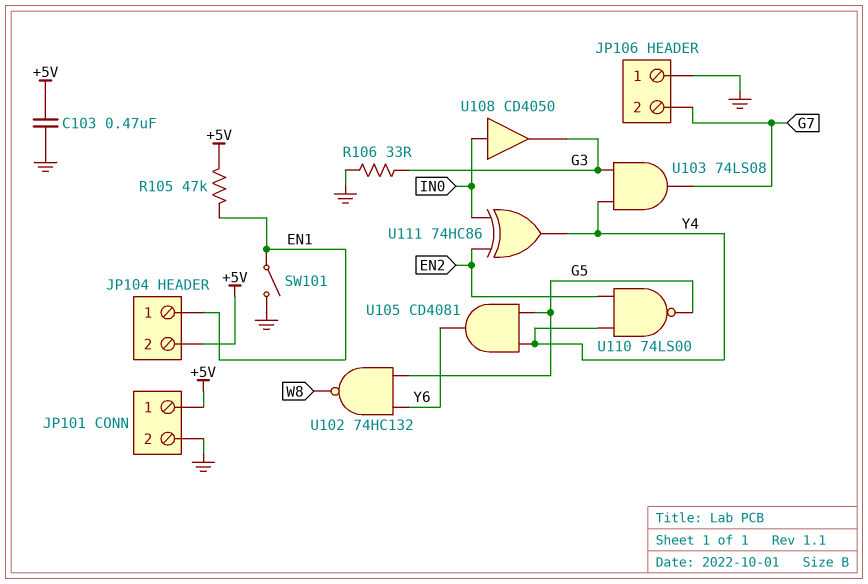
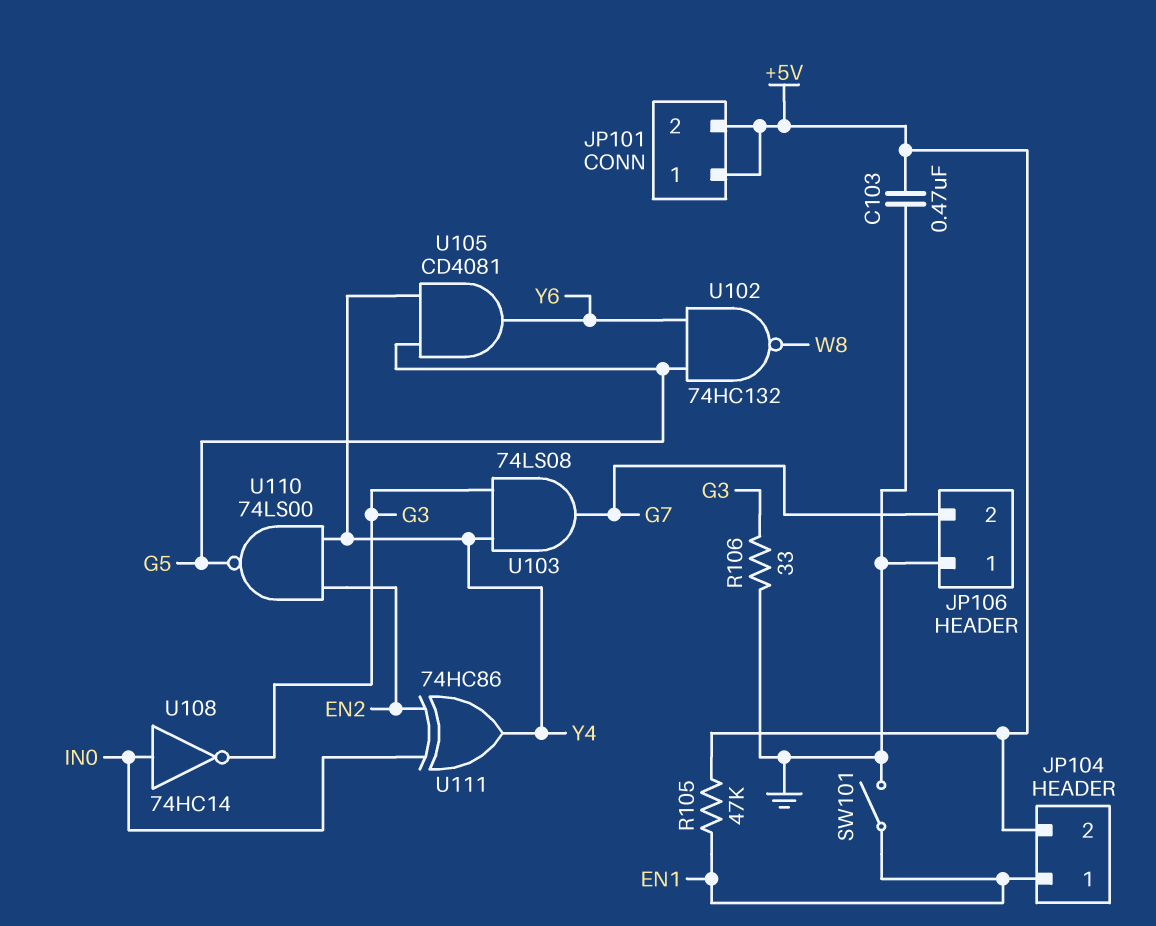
JP101 pin 2: GND -> +5V
U108: buffer CD4050 (in IN0, out G3) -> NOT 74HC14 (in IN0, out G3)

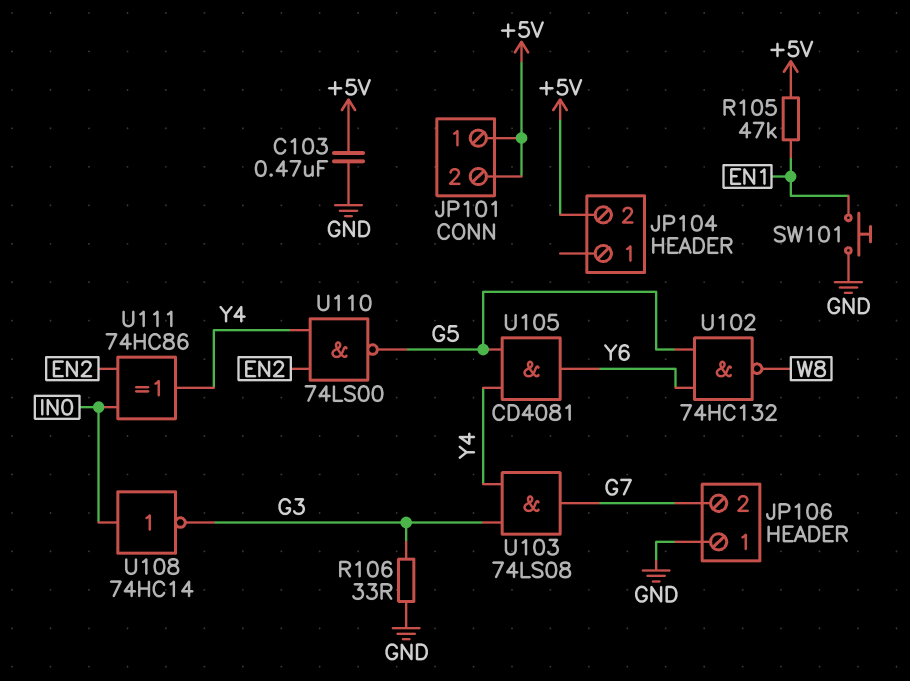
JP104 pin 1: EN1 -> none
SW101: switch (EN1, GND) -> button (EN1, GND)

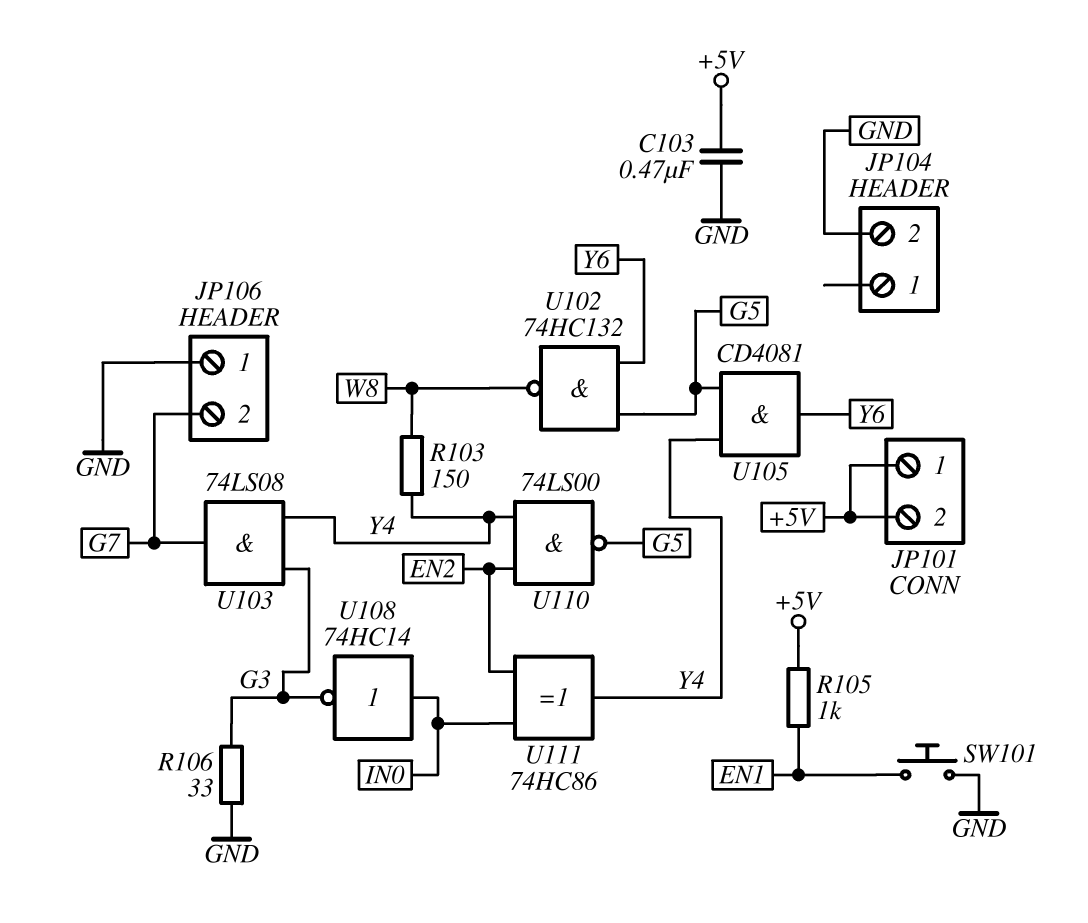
JP104 pin 2: +5V -> GND
R103: none -> 150 (W8, Y4)
R105: 47k (+5V, EN1) -> 1k (+5V, EN1)

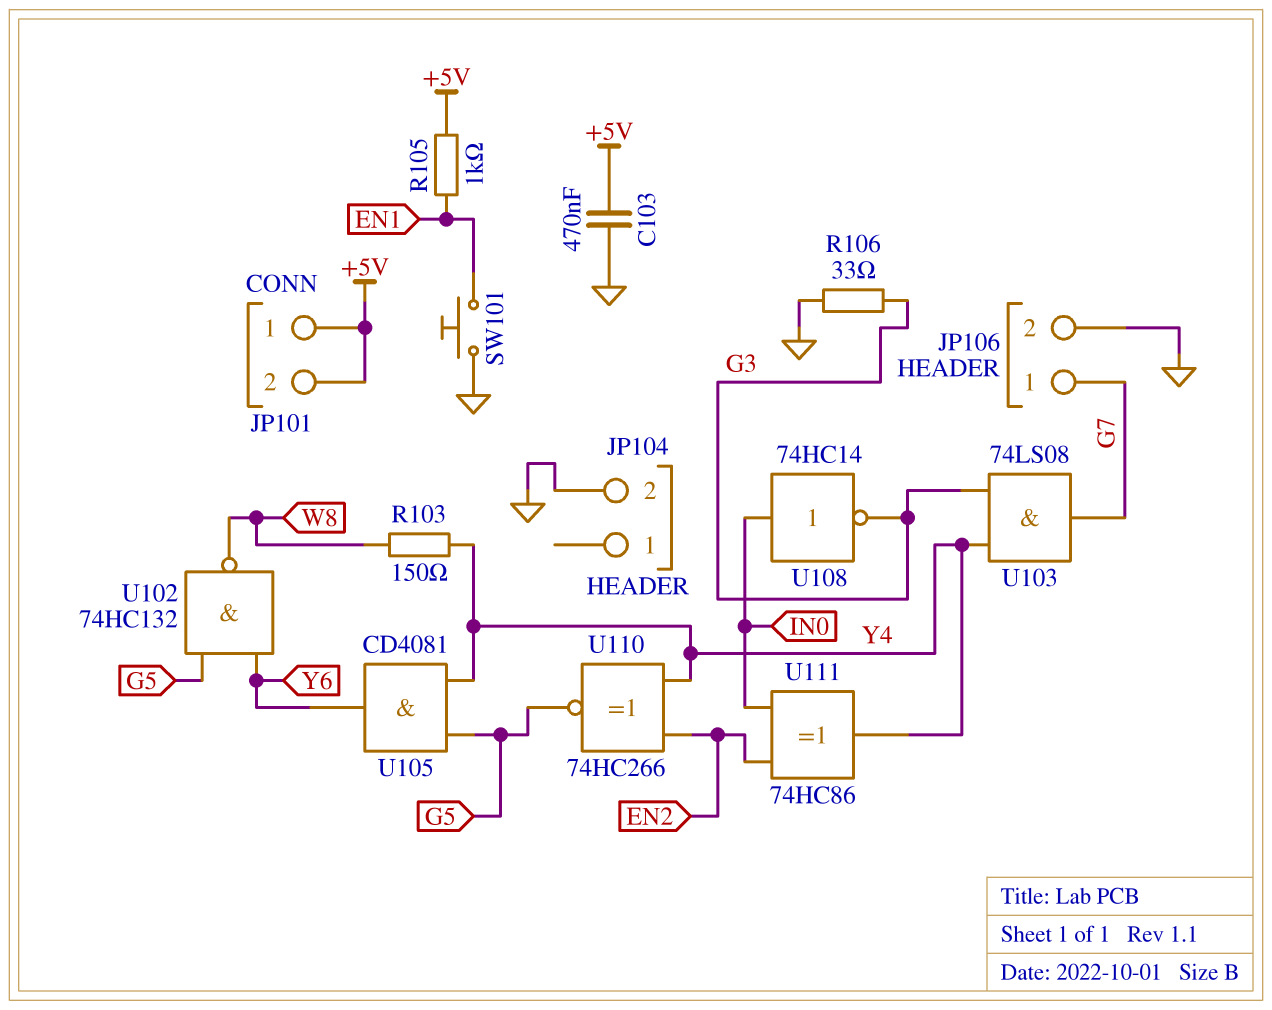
JP106 pin 1: GND -> G7
JP106 pin 2: G7 -> GND
U110: NAND 74LS00 (in EN2, in Y4, out G5) -> XNOR 74HC266 (in EN2, in Y4, out G5)

